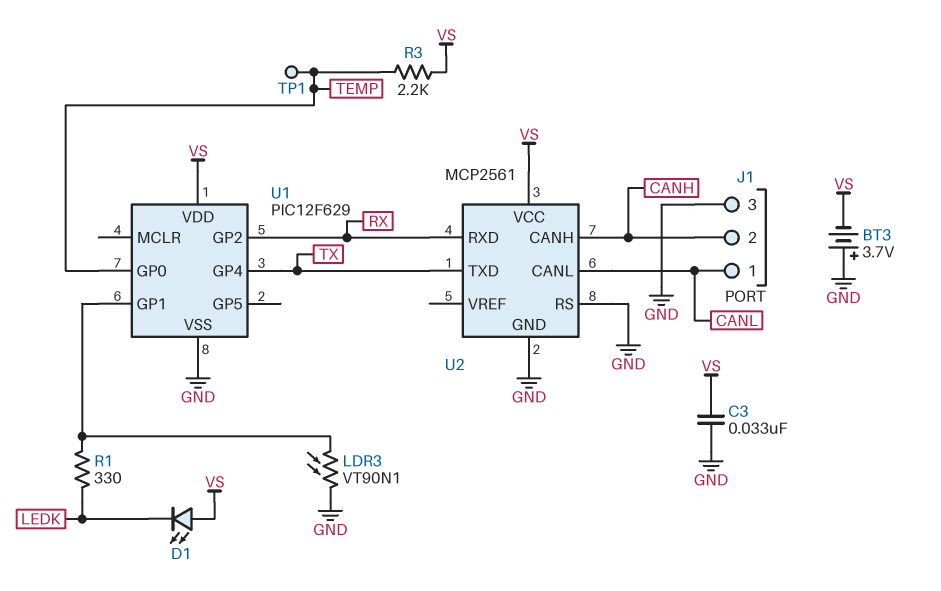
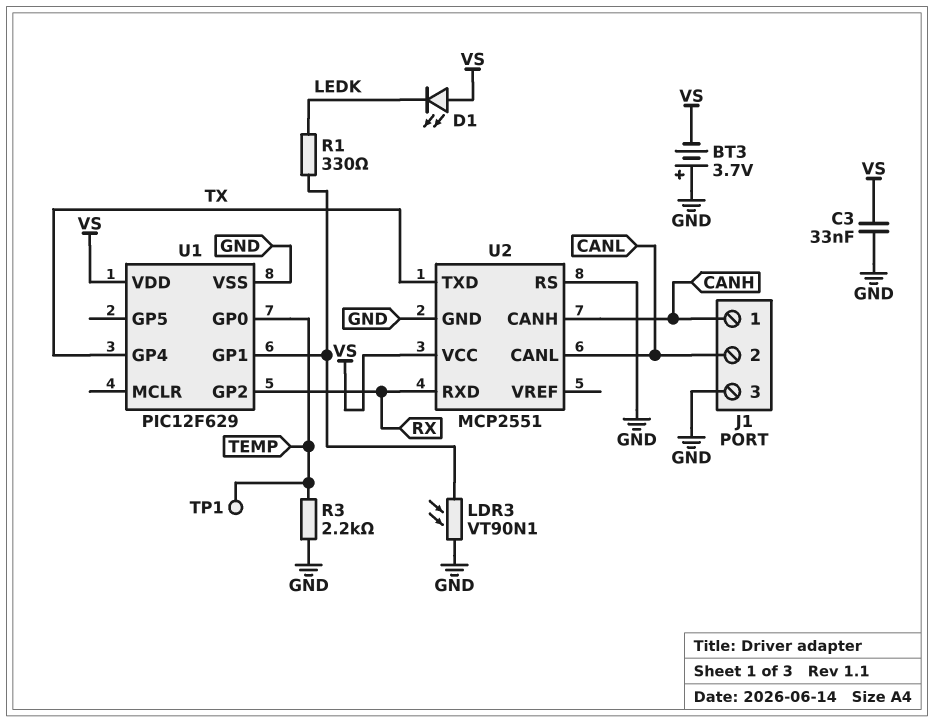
J1 pin 1: CANL -> CANH
J1 pin 2: CANH -> CANL
R3: 2.2k (TEMP, VS) -> 2.2k (GND, TEMP)
U2: MCP2561 -> MCP2551

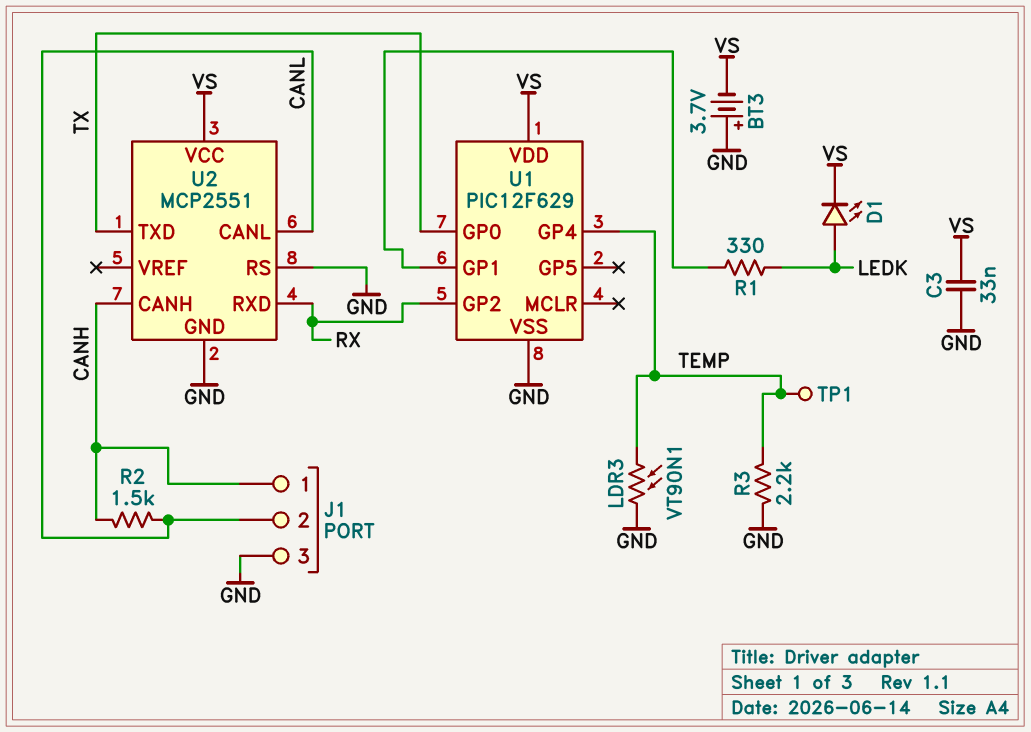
D1: LED (A VS, K LEDK) -> LED (A LEDK, K VS)
LDR3: VT90N1 (GND, U1/GP1) -> VT90N1 (GND, TEMP)
R2: none -> 1.5k (CANH, CANL)
U1 pin GP0: TEMP -> TX
U1 pin GP4: TX -> TEMP

